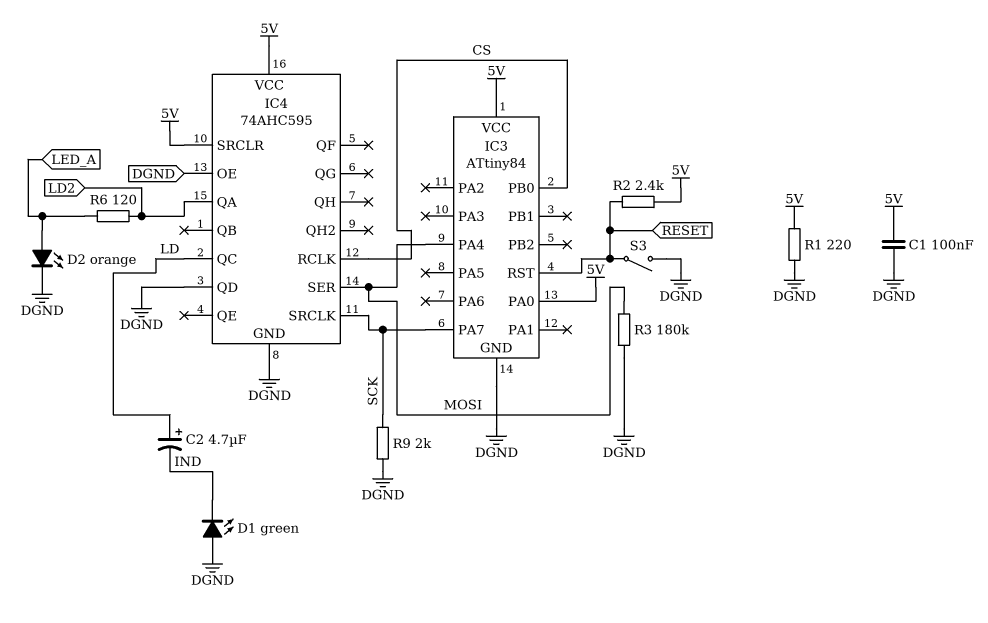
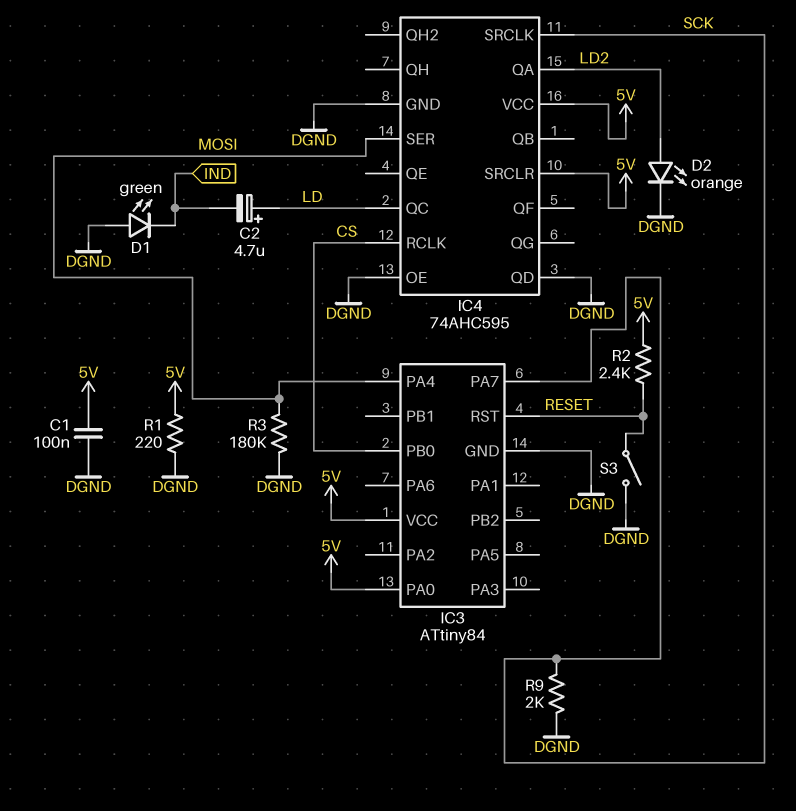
D2: LED orange (A LED_A, K DGND) -> LED orange (A LD2, K DGND)
R6: 120 (LD2, LED_A) -> none

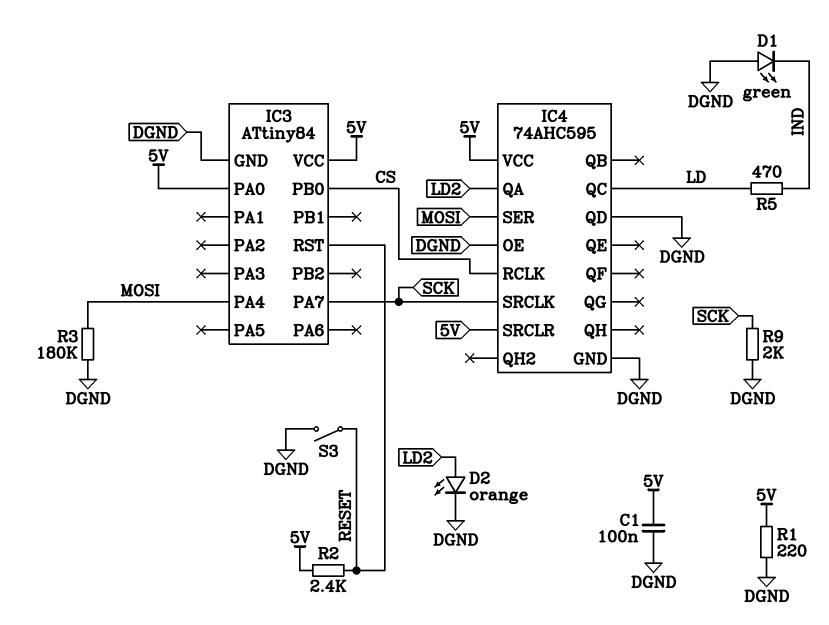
C2: 4.7uF (plus LD, minus IND) -> none
R5: none -> 470 (IND, LD)

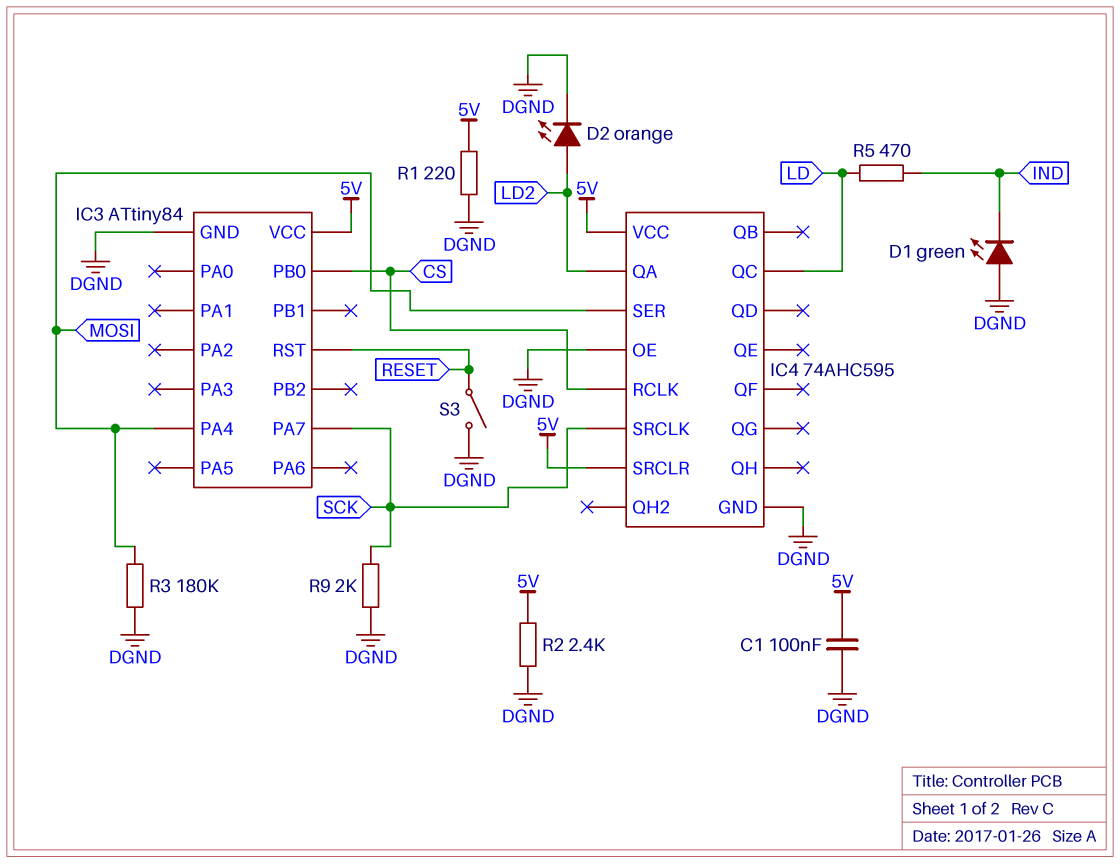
IC3 pin PA0: 5V -> none
IC4 pin QD: DGND -> none
R2: 2.4k (5V, RESET) -> 2.4k (5V, DGND)

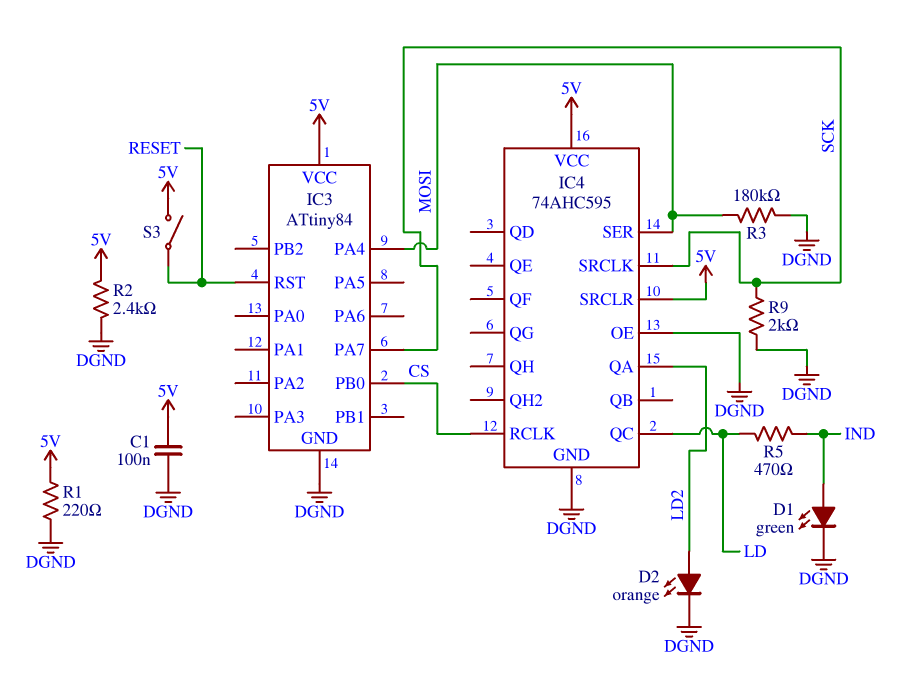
D1: LED green (A DGND, K IND) -> LED green (A IND, K DGND)
S3: switch (DGND, RESET) -> switch (5V, RESET)

